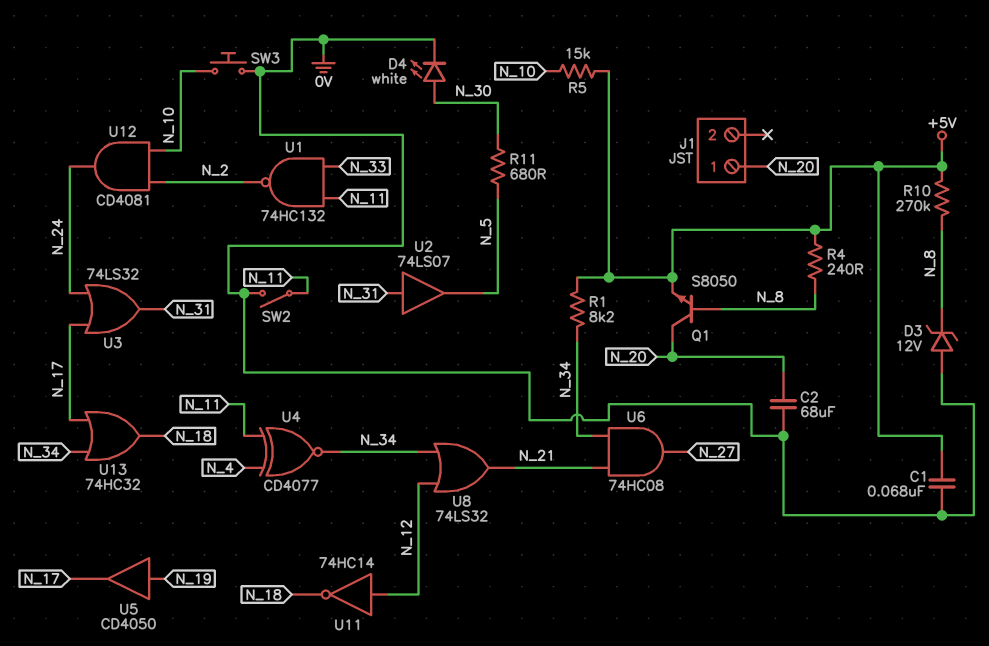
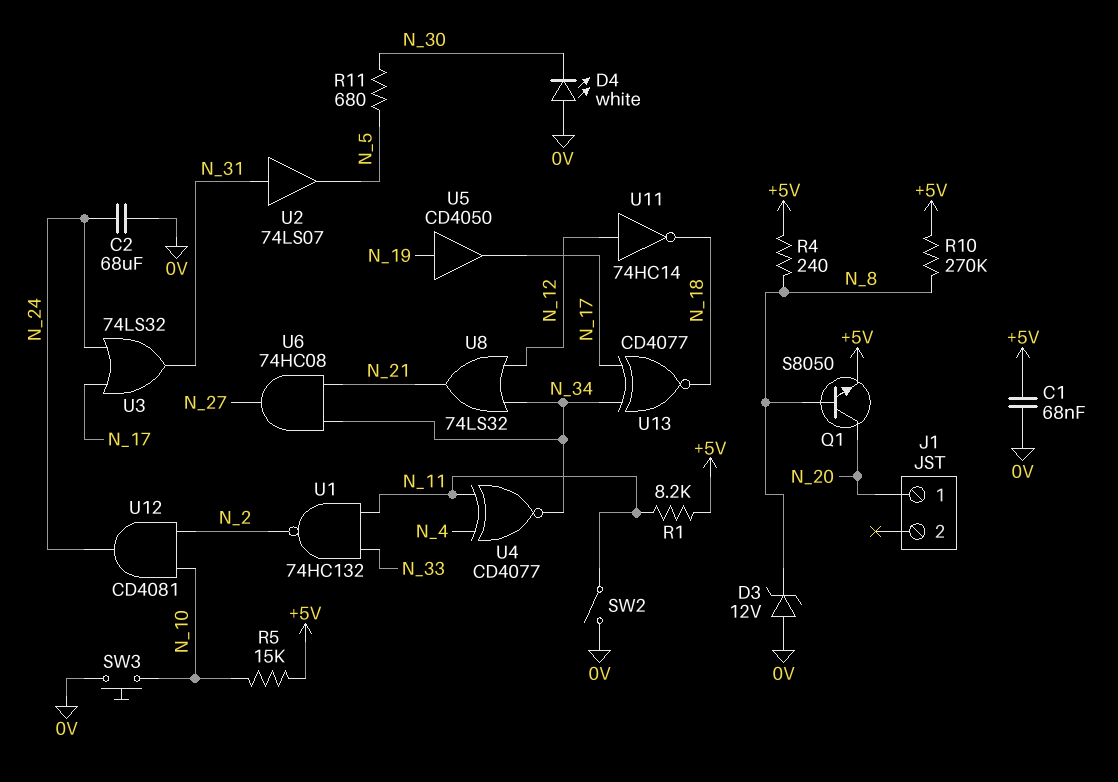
C2: 68uF (0V, N_20) -> 68uF (0V, N_24)
D4: LED white (A N_30, K 0V) -> LED white (A 0V, K N_30)
R1: 8.2k (+5V, N_34) -> 8.2k (+5V, N_11)
U13: OR 74HC32 (in N_17, in N_34, out N_18) -> XNOR CD4077 (in N_17, in N_34, out N_18)

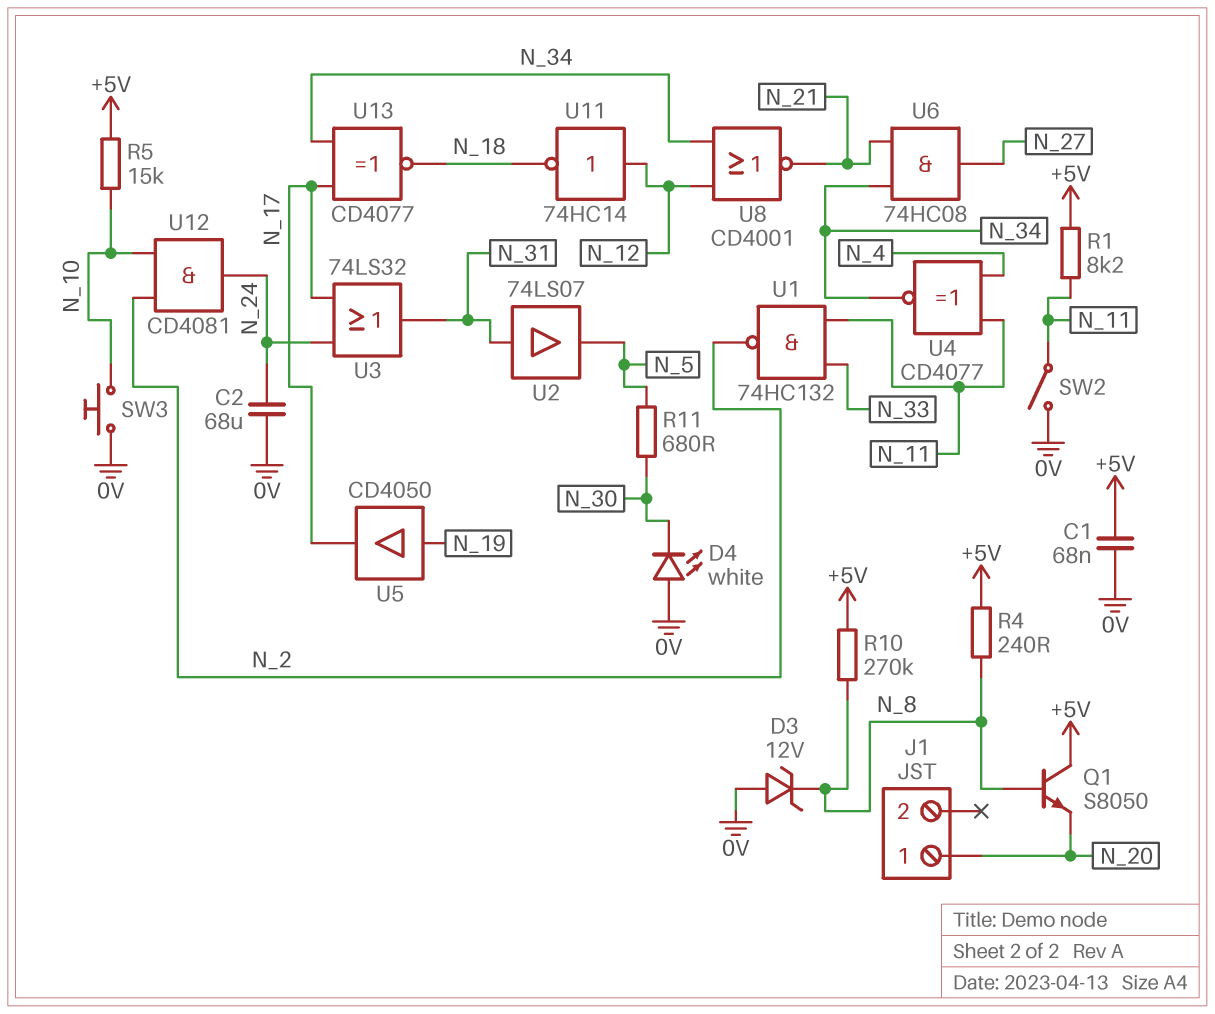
Q1: NPN S8050 (B N_8, C N_20, E +5V) -> NPN S8050 (B N_8, C +5V, E N_20)
U8: OR 74LS32 (in N_12, in N_34, out N_21) -> NOR CD4001 (in N_12, in N_34, out N_21)

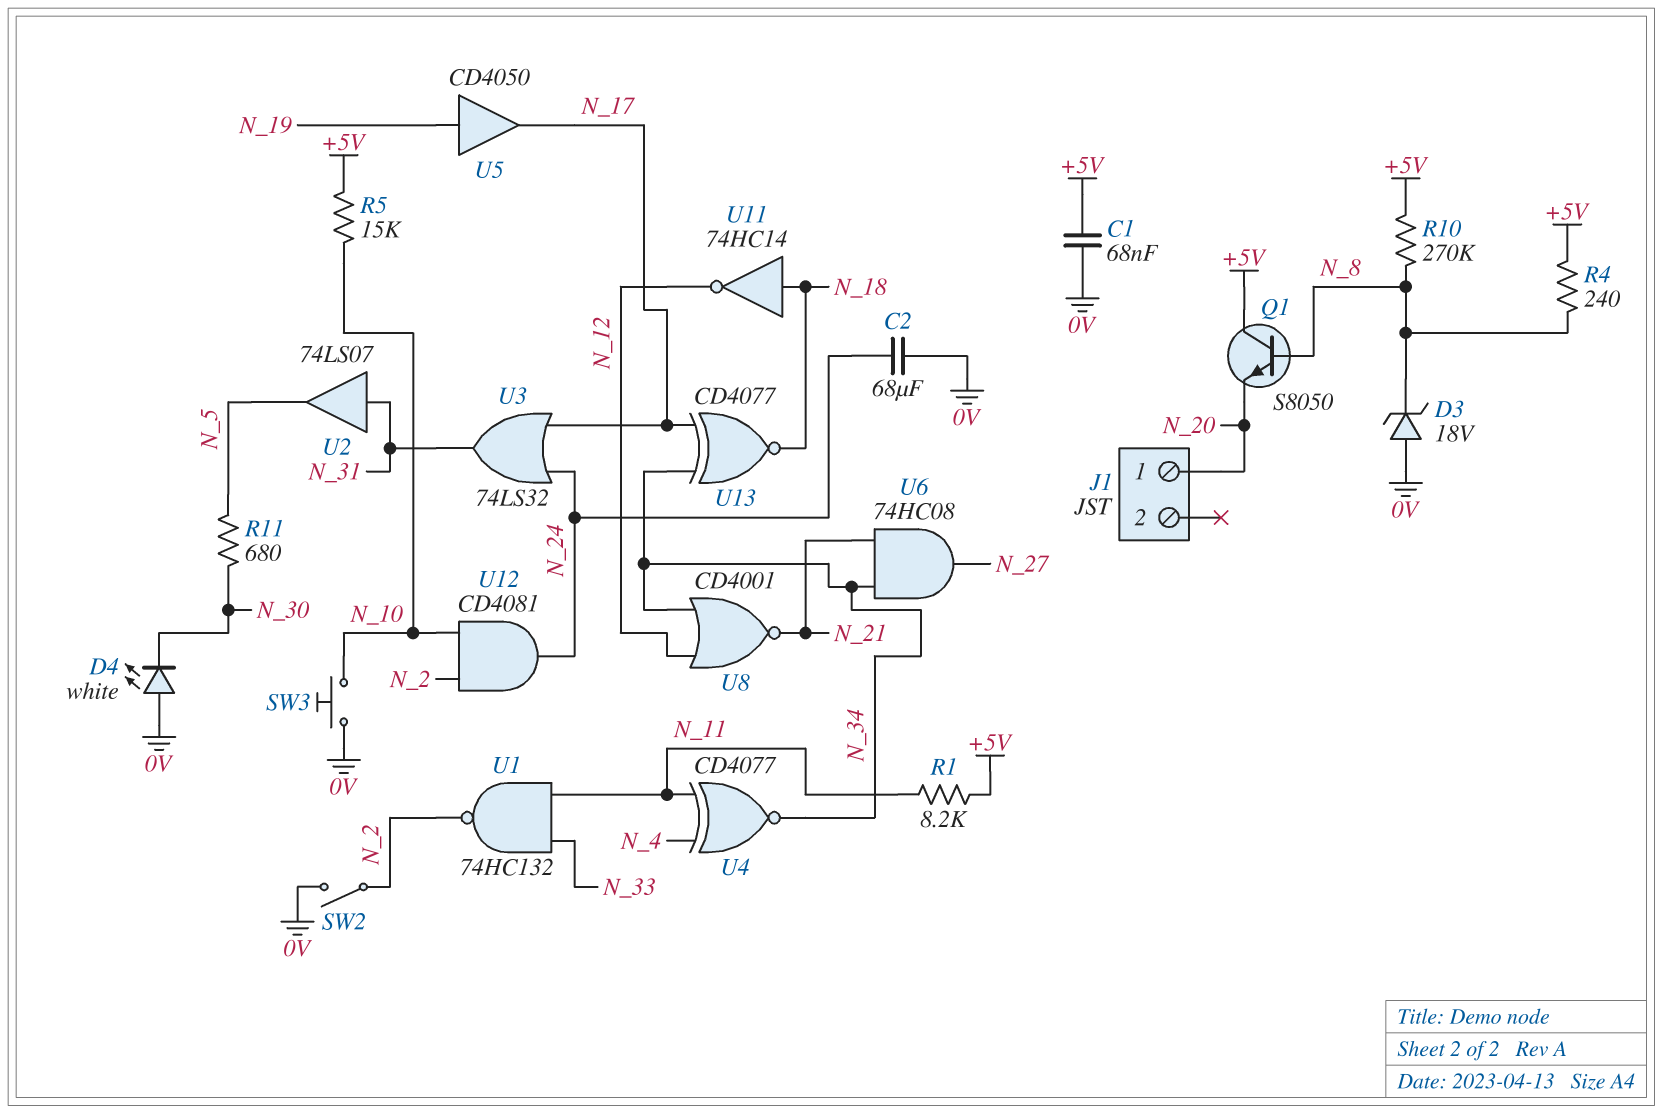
D3: zener 12V (A 0V, K N_8) -> zener 18V (A 0V, K N_8)
SW2: switch (0V, N_11) -> switch (0V, N_2)
U11: NOT 74HC14 (in N_12, out N_18) -> NOT 74HC14 (in N_18, out N_12)

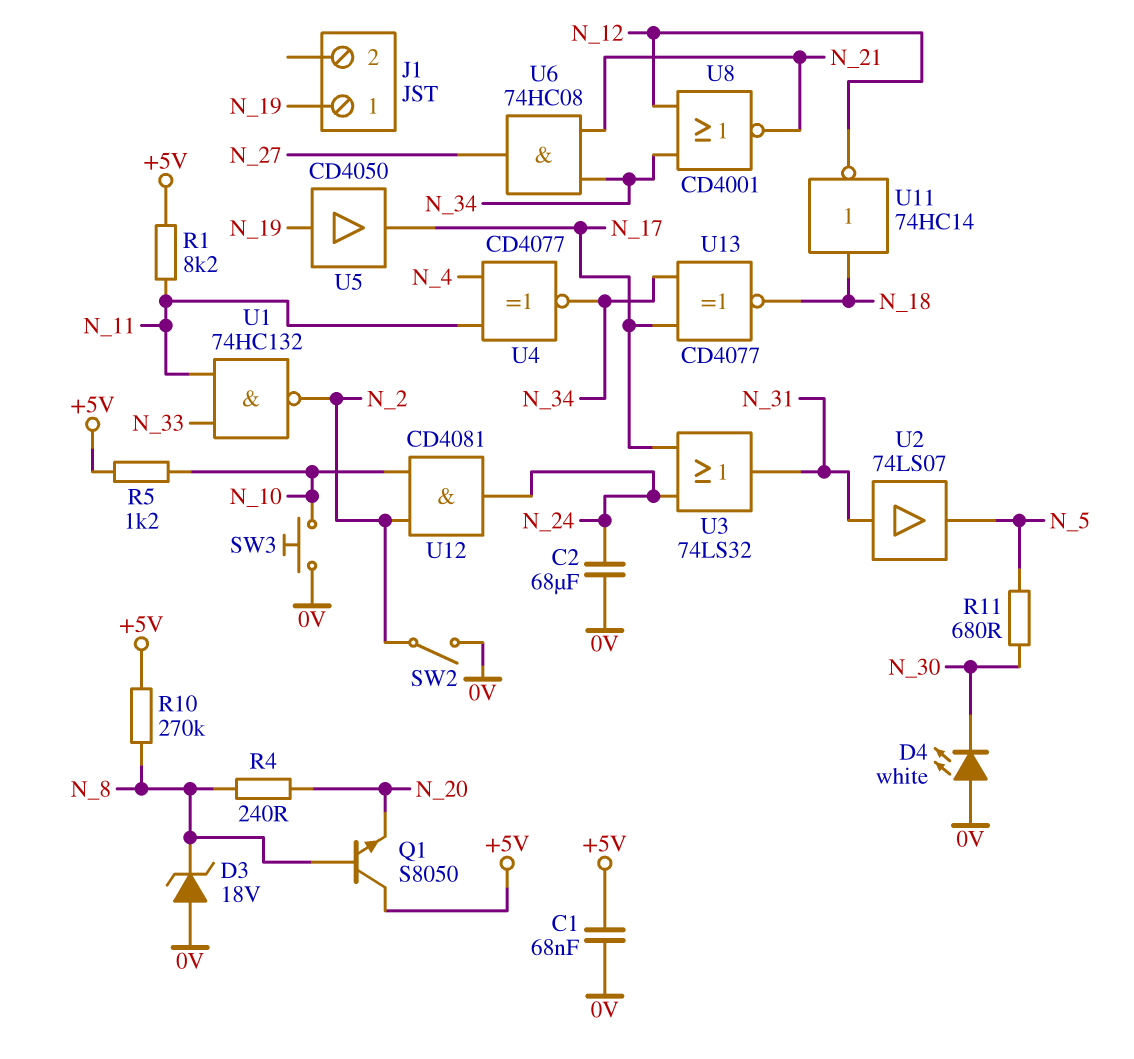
J1 pin 1: N_20 -> N_19
R4: 240 (+5V, N_8) -> 240 (N_8, N_20)
R5: 15k (+5V, N_10) -> 1.2k (+5V, N_10)

